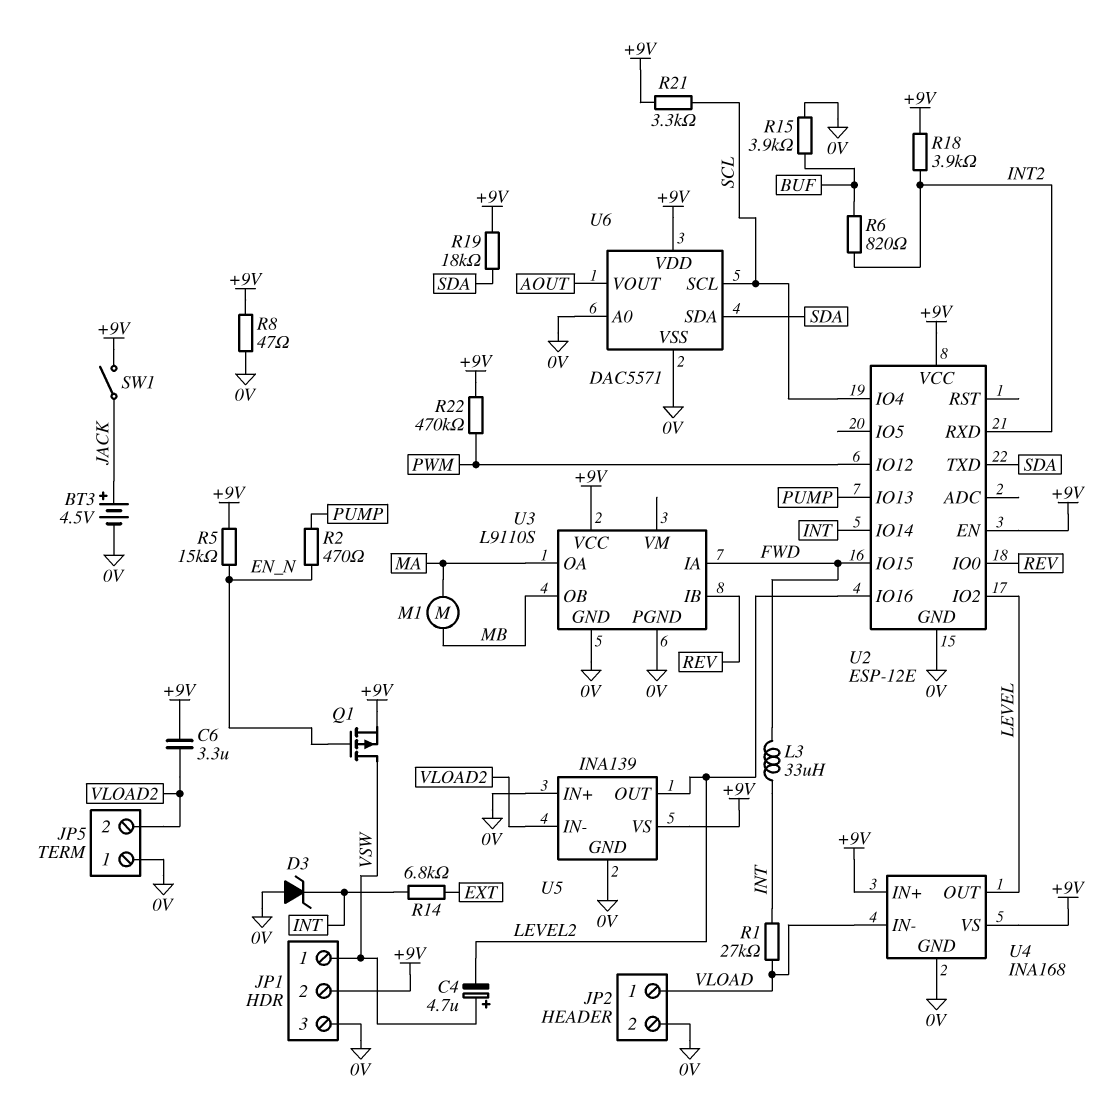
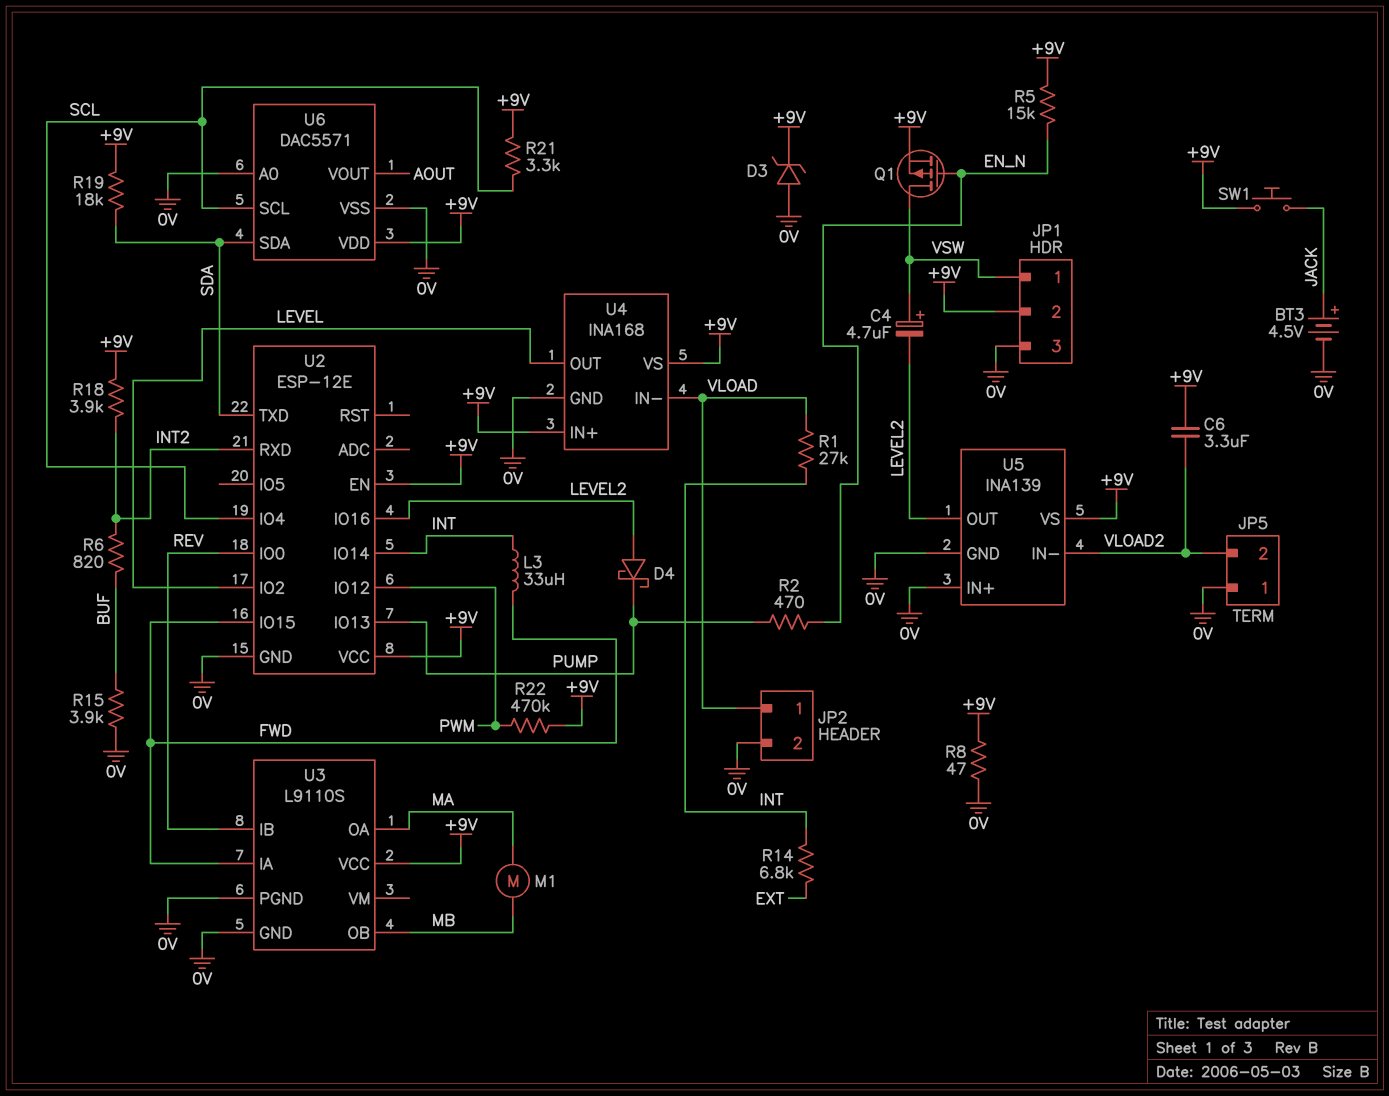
D3: zener (A 0V, K INT) -> zener (A 0V, K +9V)
D4: none -> schottky (A LEVEL2, K PUMP)
SW1: switch (+9V, JACK) -> button (+9V, JACK)

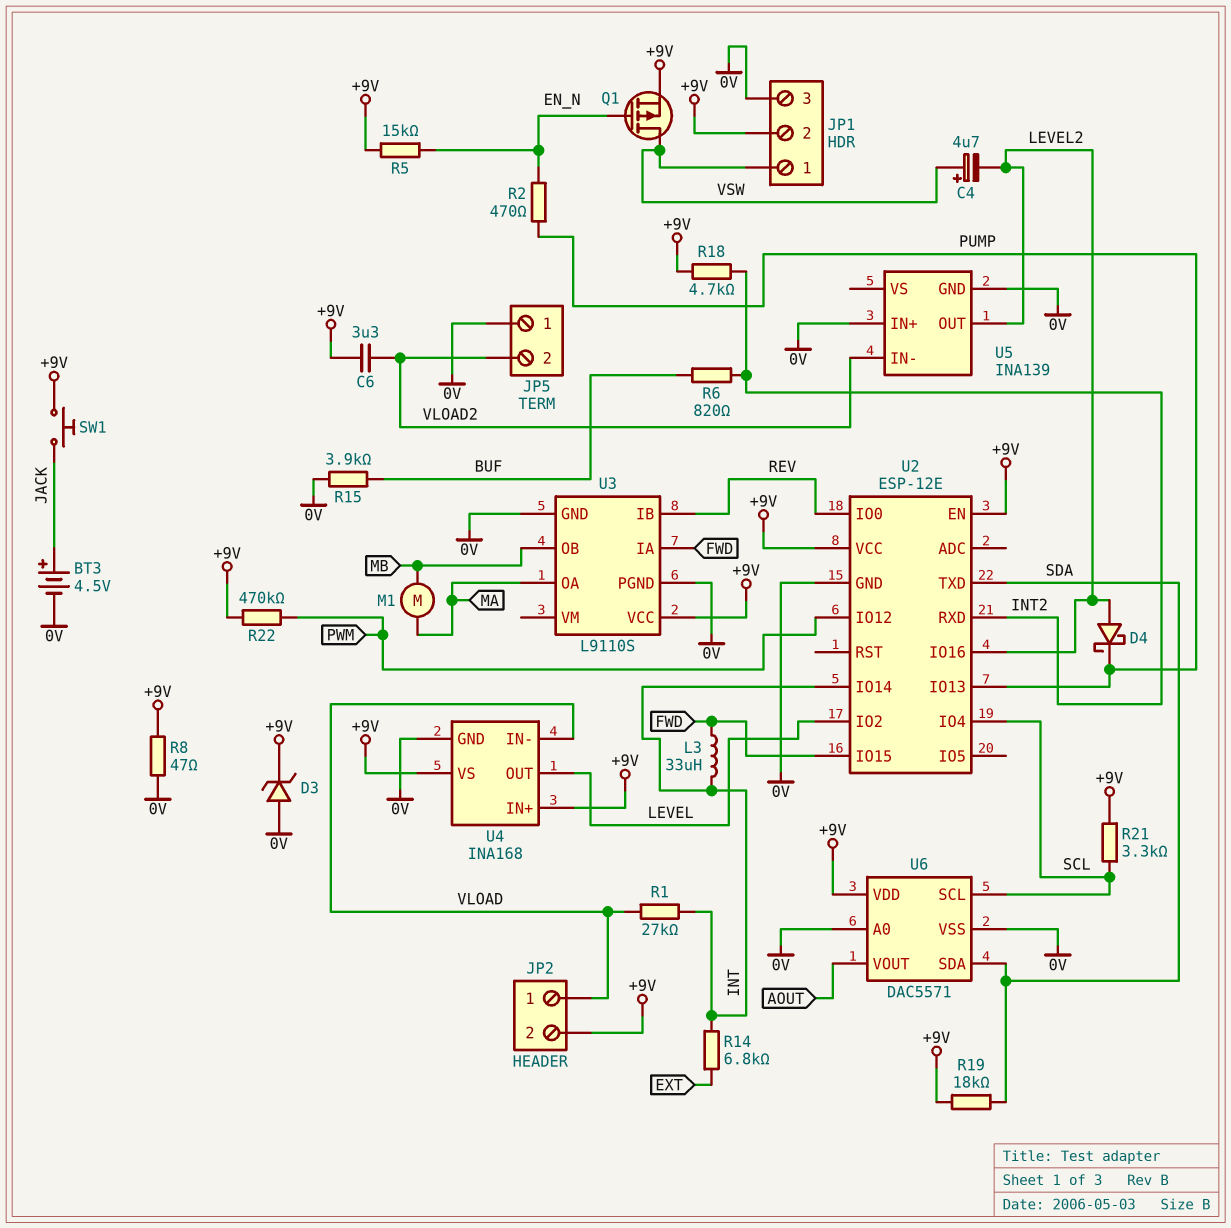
JP2 pin 2: 0V -> +9V
R18: 3.9k (+9V, INT2) -> 4.7k (+9V, INT2)
U5 pin VS: +9V -> none

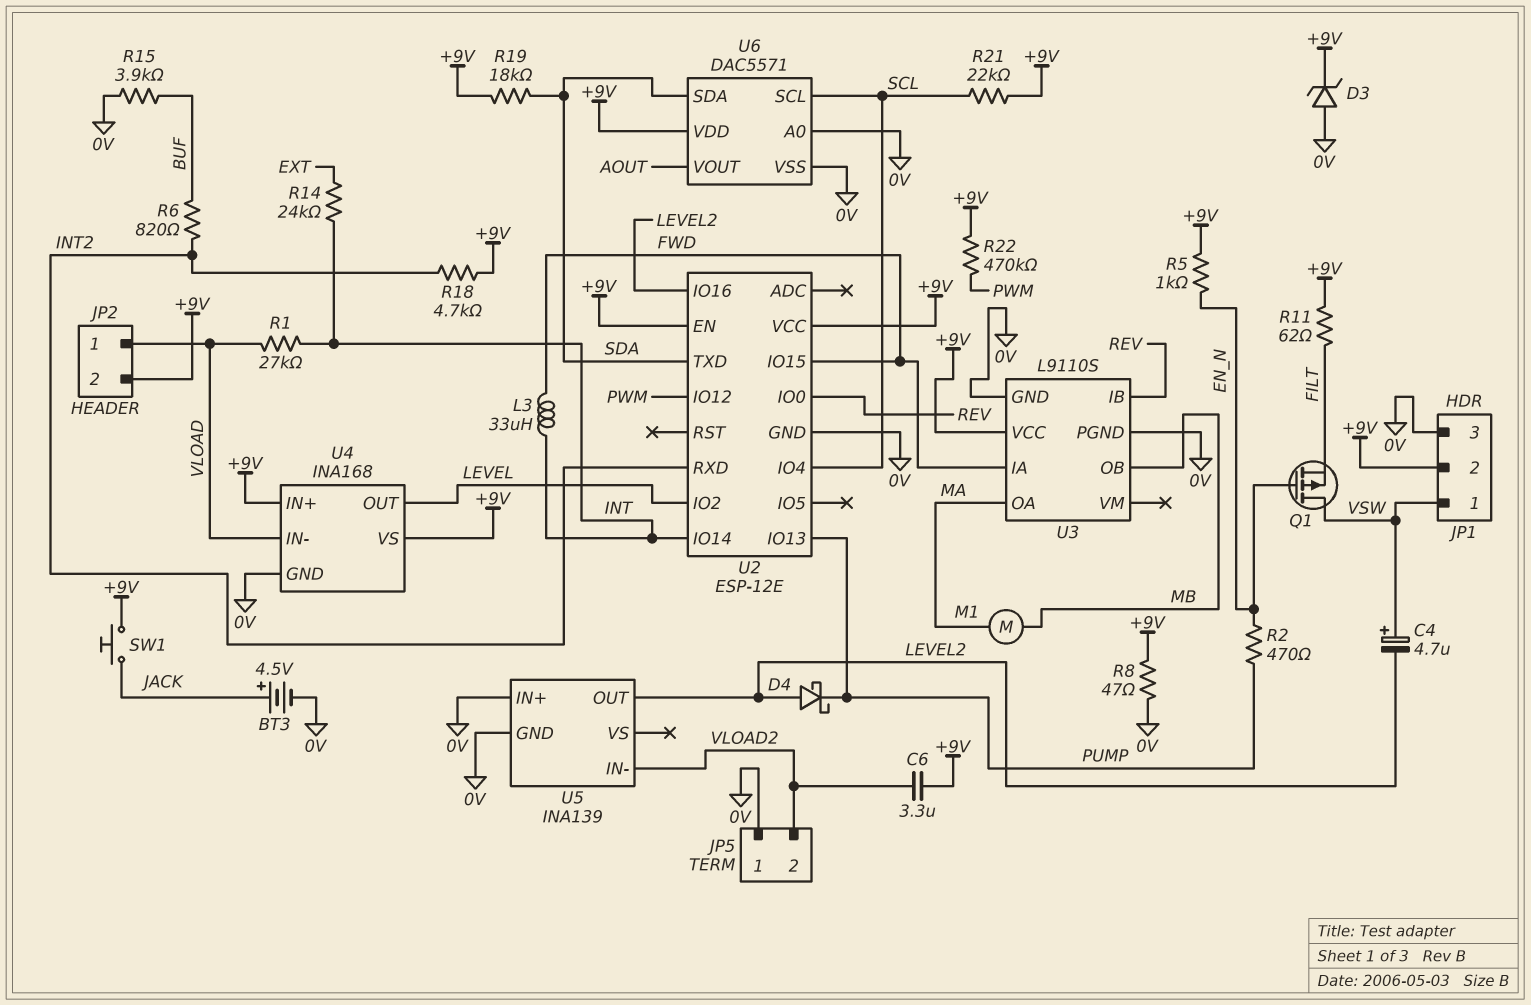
Q1: PMOS (G EN_N, D VSW, S +9V) -> PMOS (G EN_N, D VSW, S FILT)
R5: 15k (+9V, EN_N) -> 1k (+9V, EN_N)
R11: none -> 62 (+9V, FILT)
R14: 6.8k (EXT, INT) -> 24k (EXT, INT)
R21: 3.3k (+9V, SCL) -> 22k (+9V, SCL)

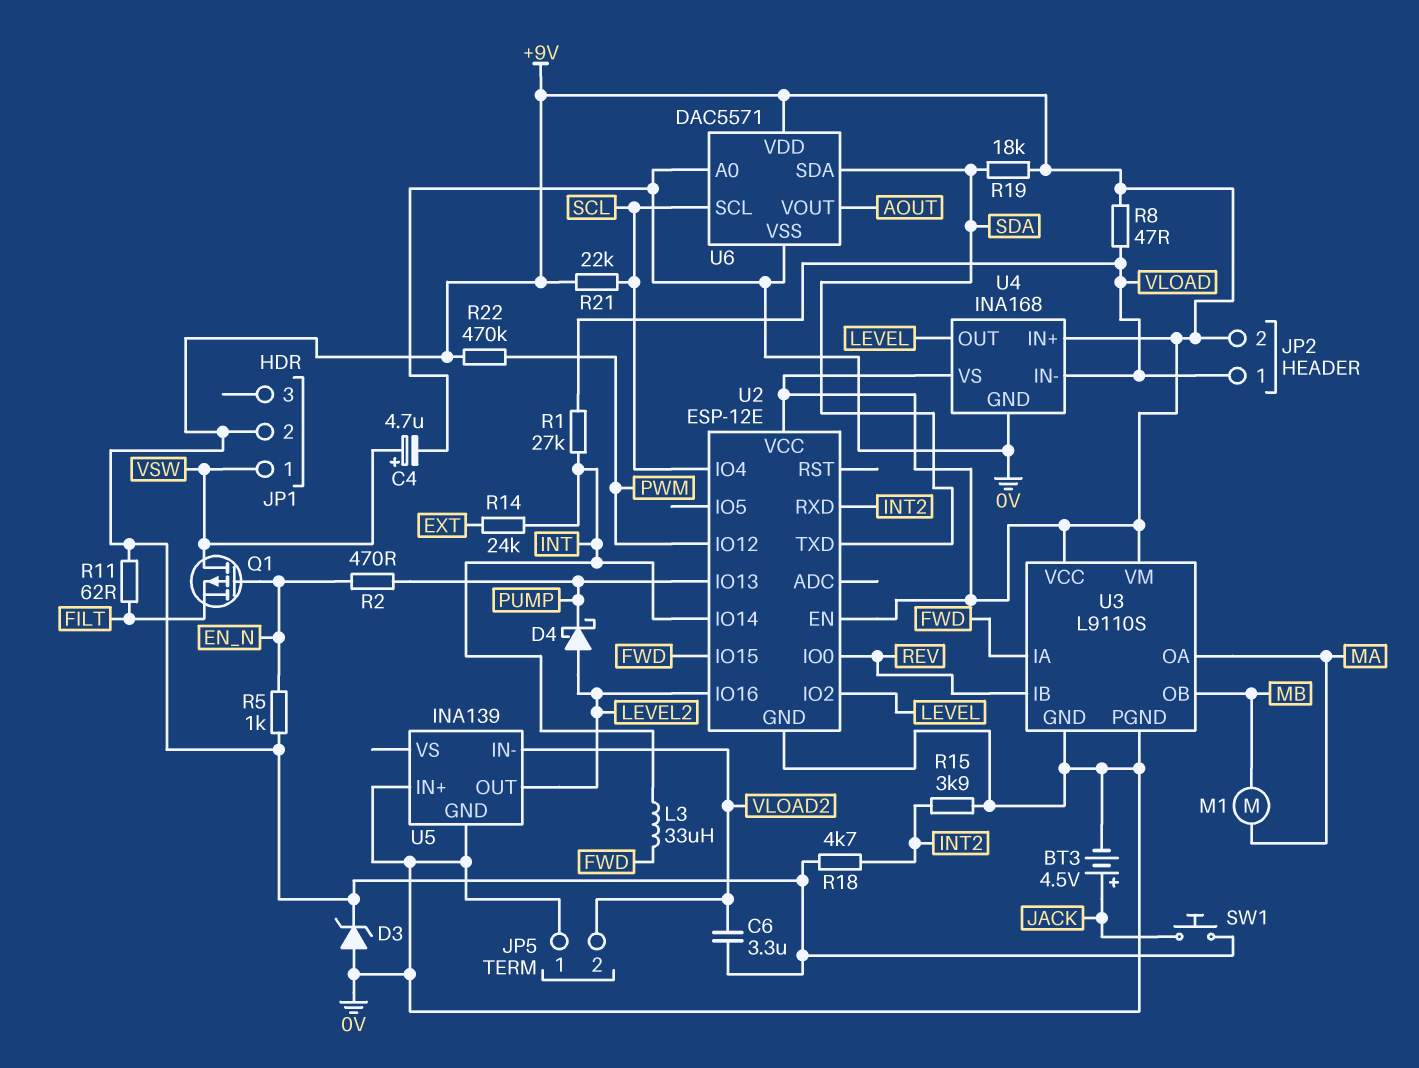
C4: 4.7uF (plus VSW, minus LEVEL2) -> 4.7uF (plus VSW, minus 0V)
JP1 pin 3: 0V -> none
R6: 820 (BUF, INT2) -> none
R8: 47 (+9V, 0V) -> 47 (+9V, VLOAD)
R15: 3.9k (0V, BUF) -> 3.9k (0V, INT2)
U3 pin VM: none -> +9V

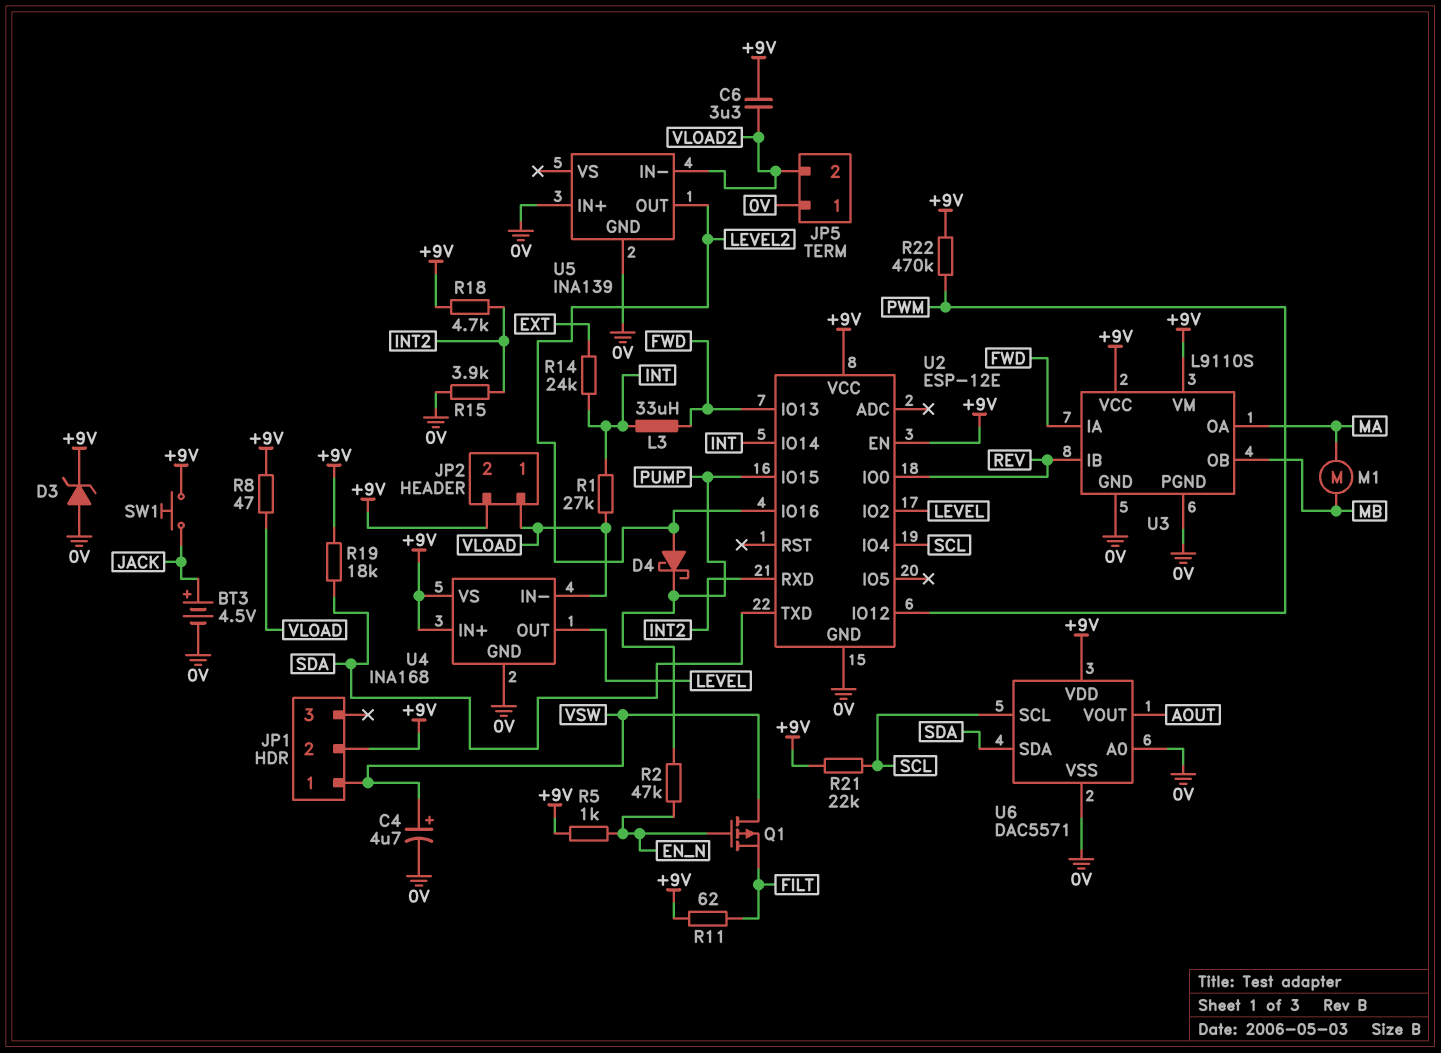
R2: 470 (EN_N, PUMP) -> 47k (EN_N, PUMP)
U2 pin IO13: PUMP -> FWD
U2 pin IO15: FWD -> PUMP

